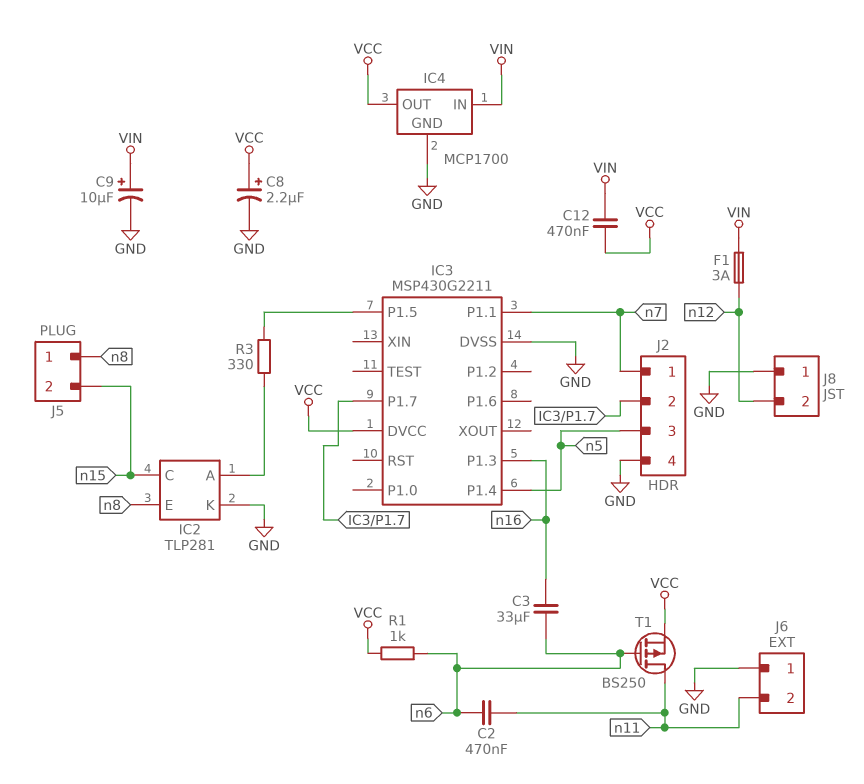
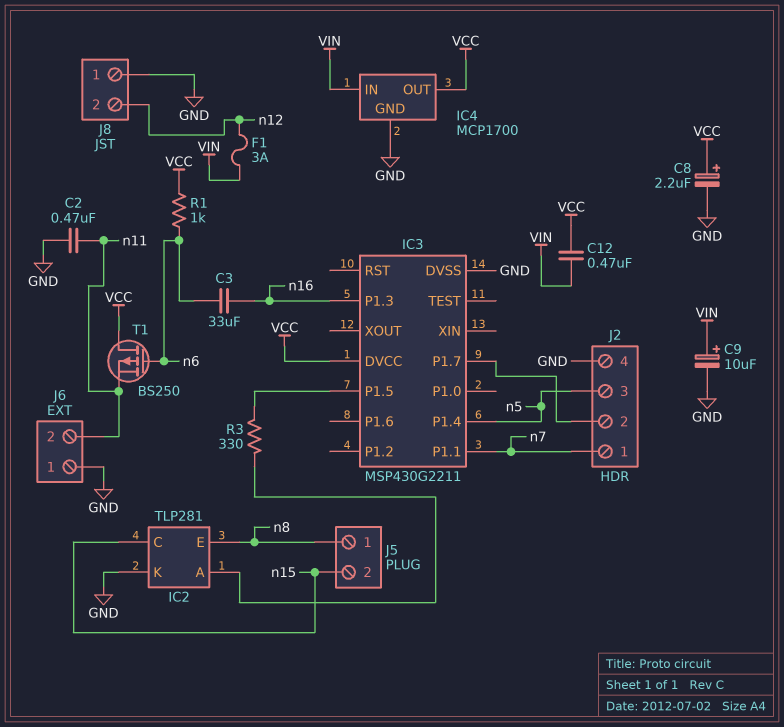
C2: 470nF (n6, n11) -> 470nF (GND, n11)
T1: PMOS BS250 (G n6, D n11, S VCC) -> PMOS BS250 (G n6, D VCC, S n11)

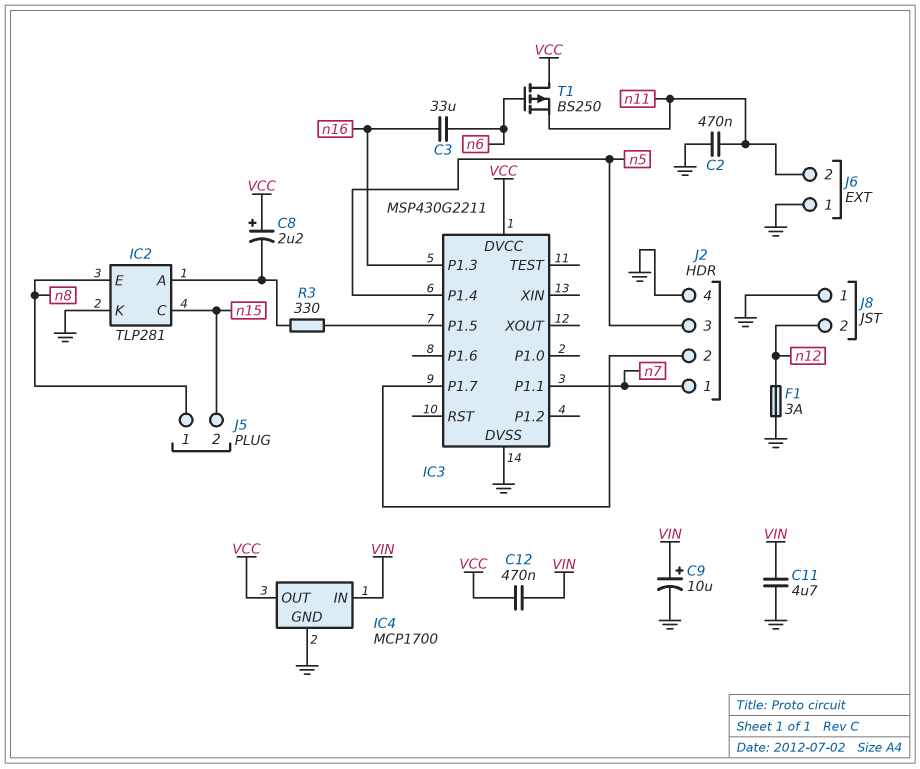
C8: 2.2uF (plus VCC, minus GND) -> 2.2uF (plus VCC, minus IC2/A)
C11: none -> 4.7uF (GND, VIN)
F1: 3A (VIN, n12) -> 3A (GND, n12)
R1: 1k (VCC, n6) -> none

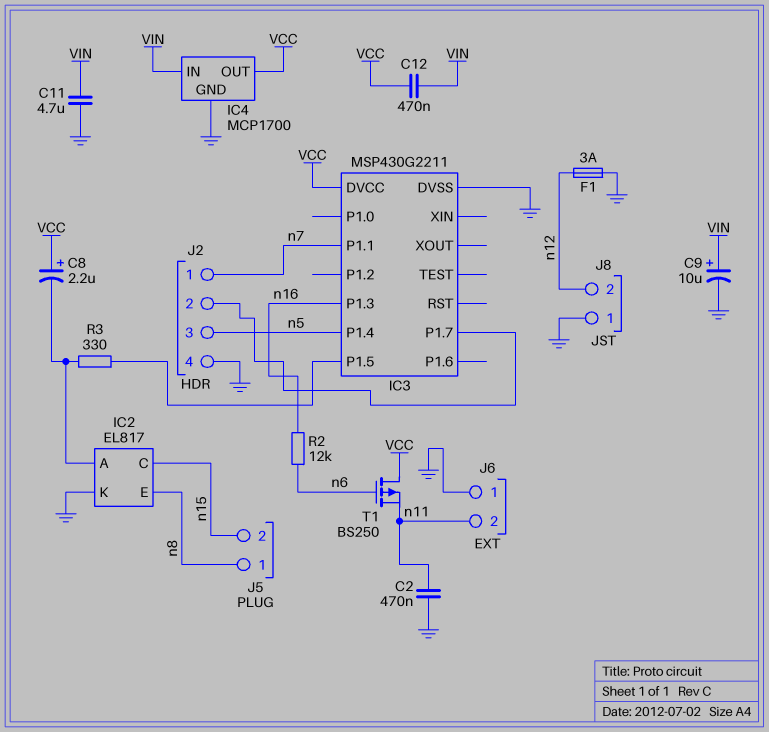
C3: 33uF (n6, n16) -> none
IC2: TLP281 -> EL817
R2: none -> 12k (n6, n16)

